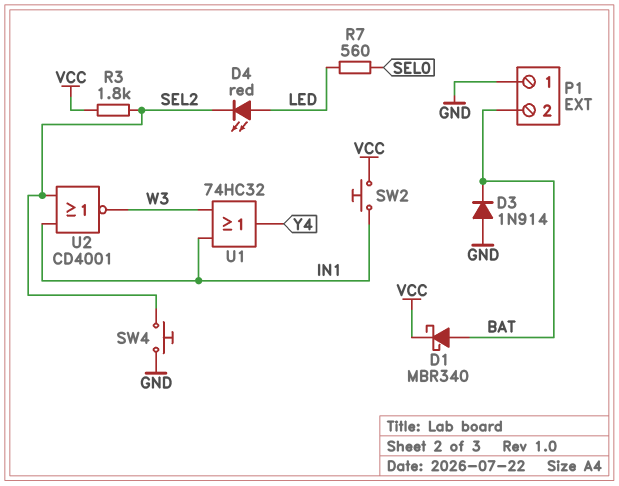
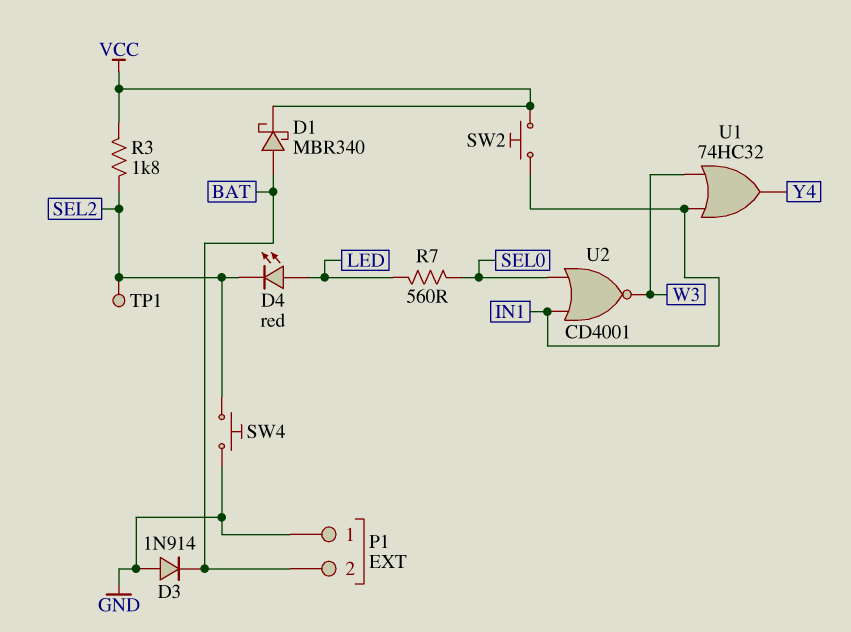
TP1: none -> test point (SEL2)
U2: NOR CD4001 (in IN1, in SEL2, out W3) -> NOR CD4001 (in IN1, in SEL0, out W3)

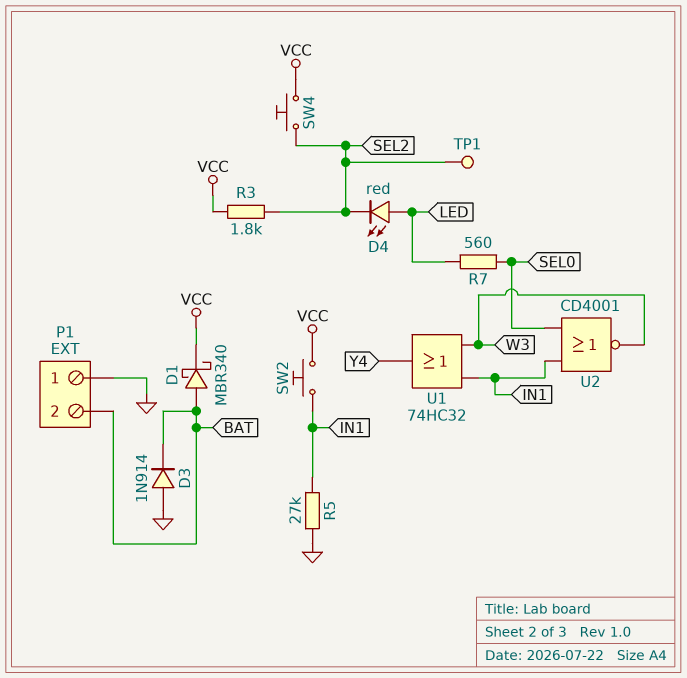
R5: none -> 27k (GND, IN1)
SW4: button (GND, SEL2) -> button (SEL2, VCC)

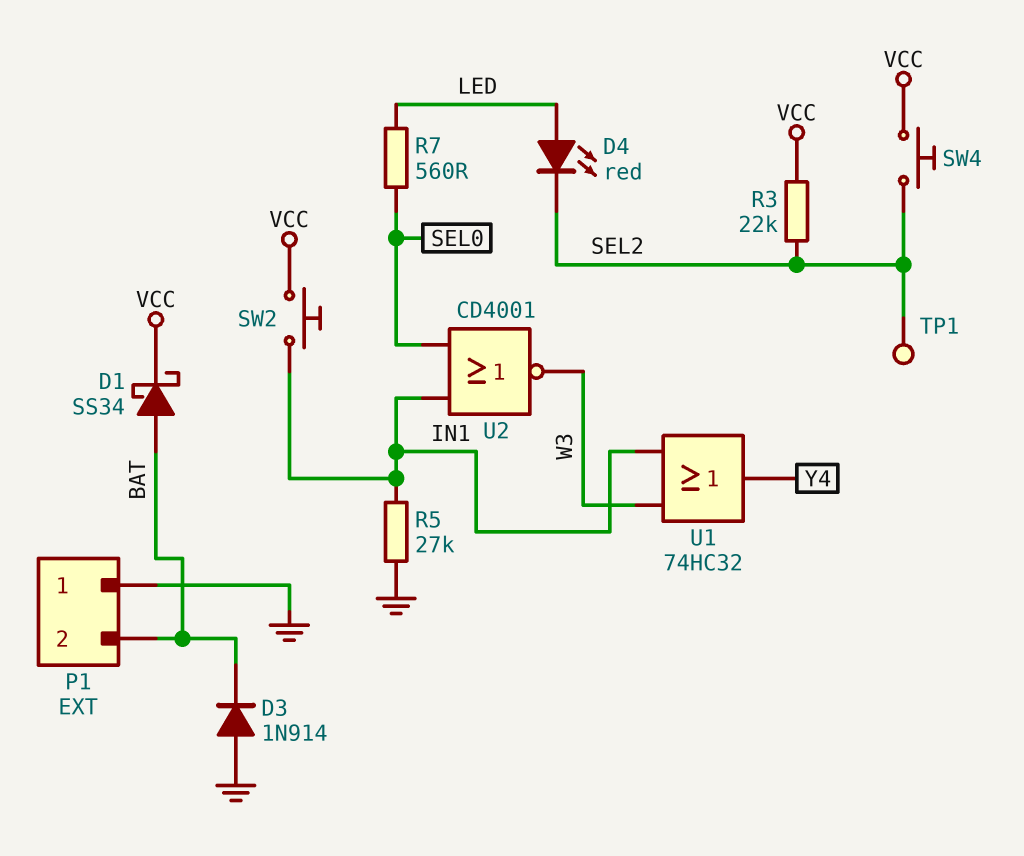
D1: schottky MBR340 (A BAT, K VCC) -> schottky SS34 (A BAT, K VCC)
R3: 1.8k (SEL2, VCC) -> 22k (SEL2, VCC)

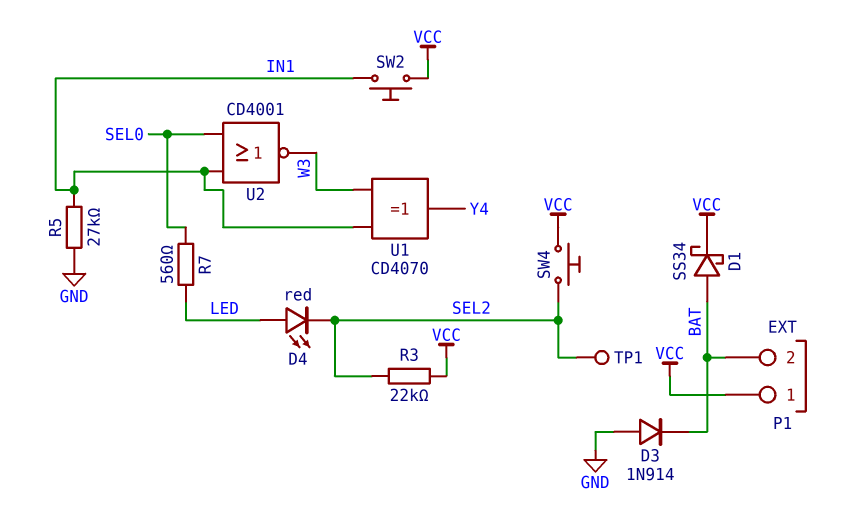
P1 pin 1: GND -> VCC
U1: OR 74HC32 (in IN1, in W3, out Y4) -> XOR CD4070 (in IN1, in W3, out Y4)

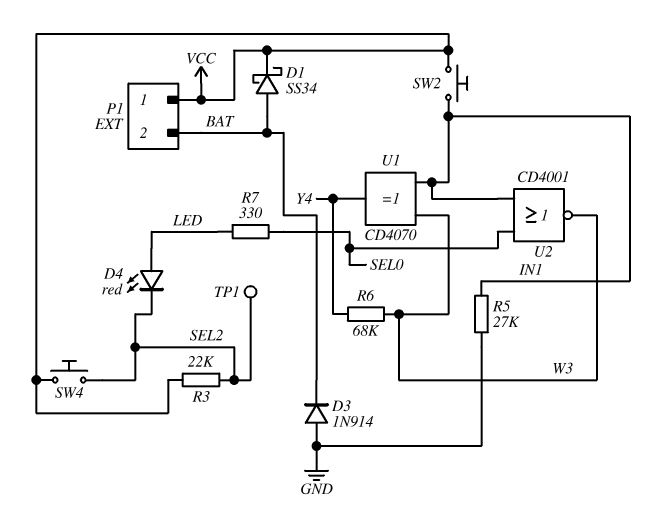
R6: none -> 68k (W3, Y4)
R7: 560 (LED, SEL0) -> 330 (LED, SEL0)

